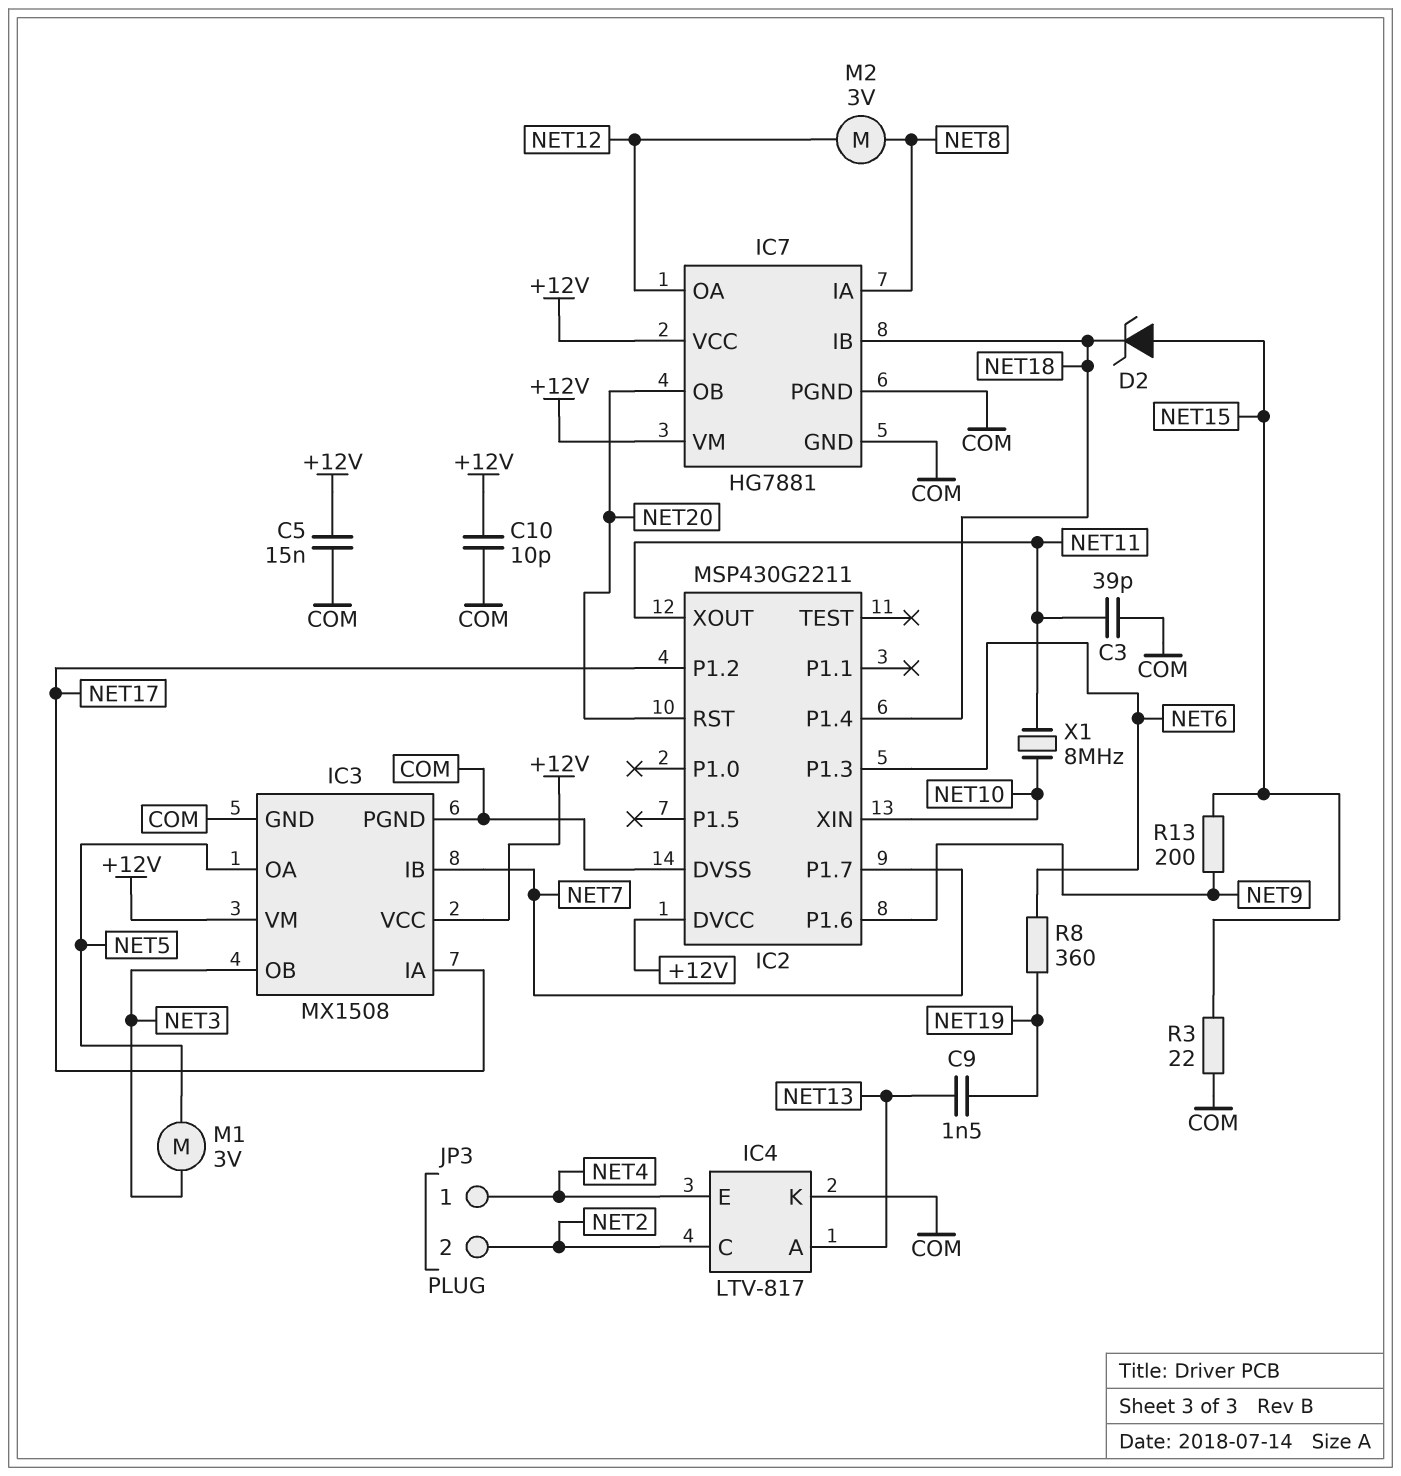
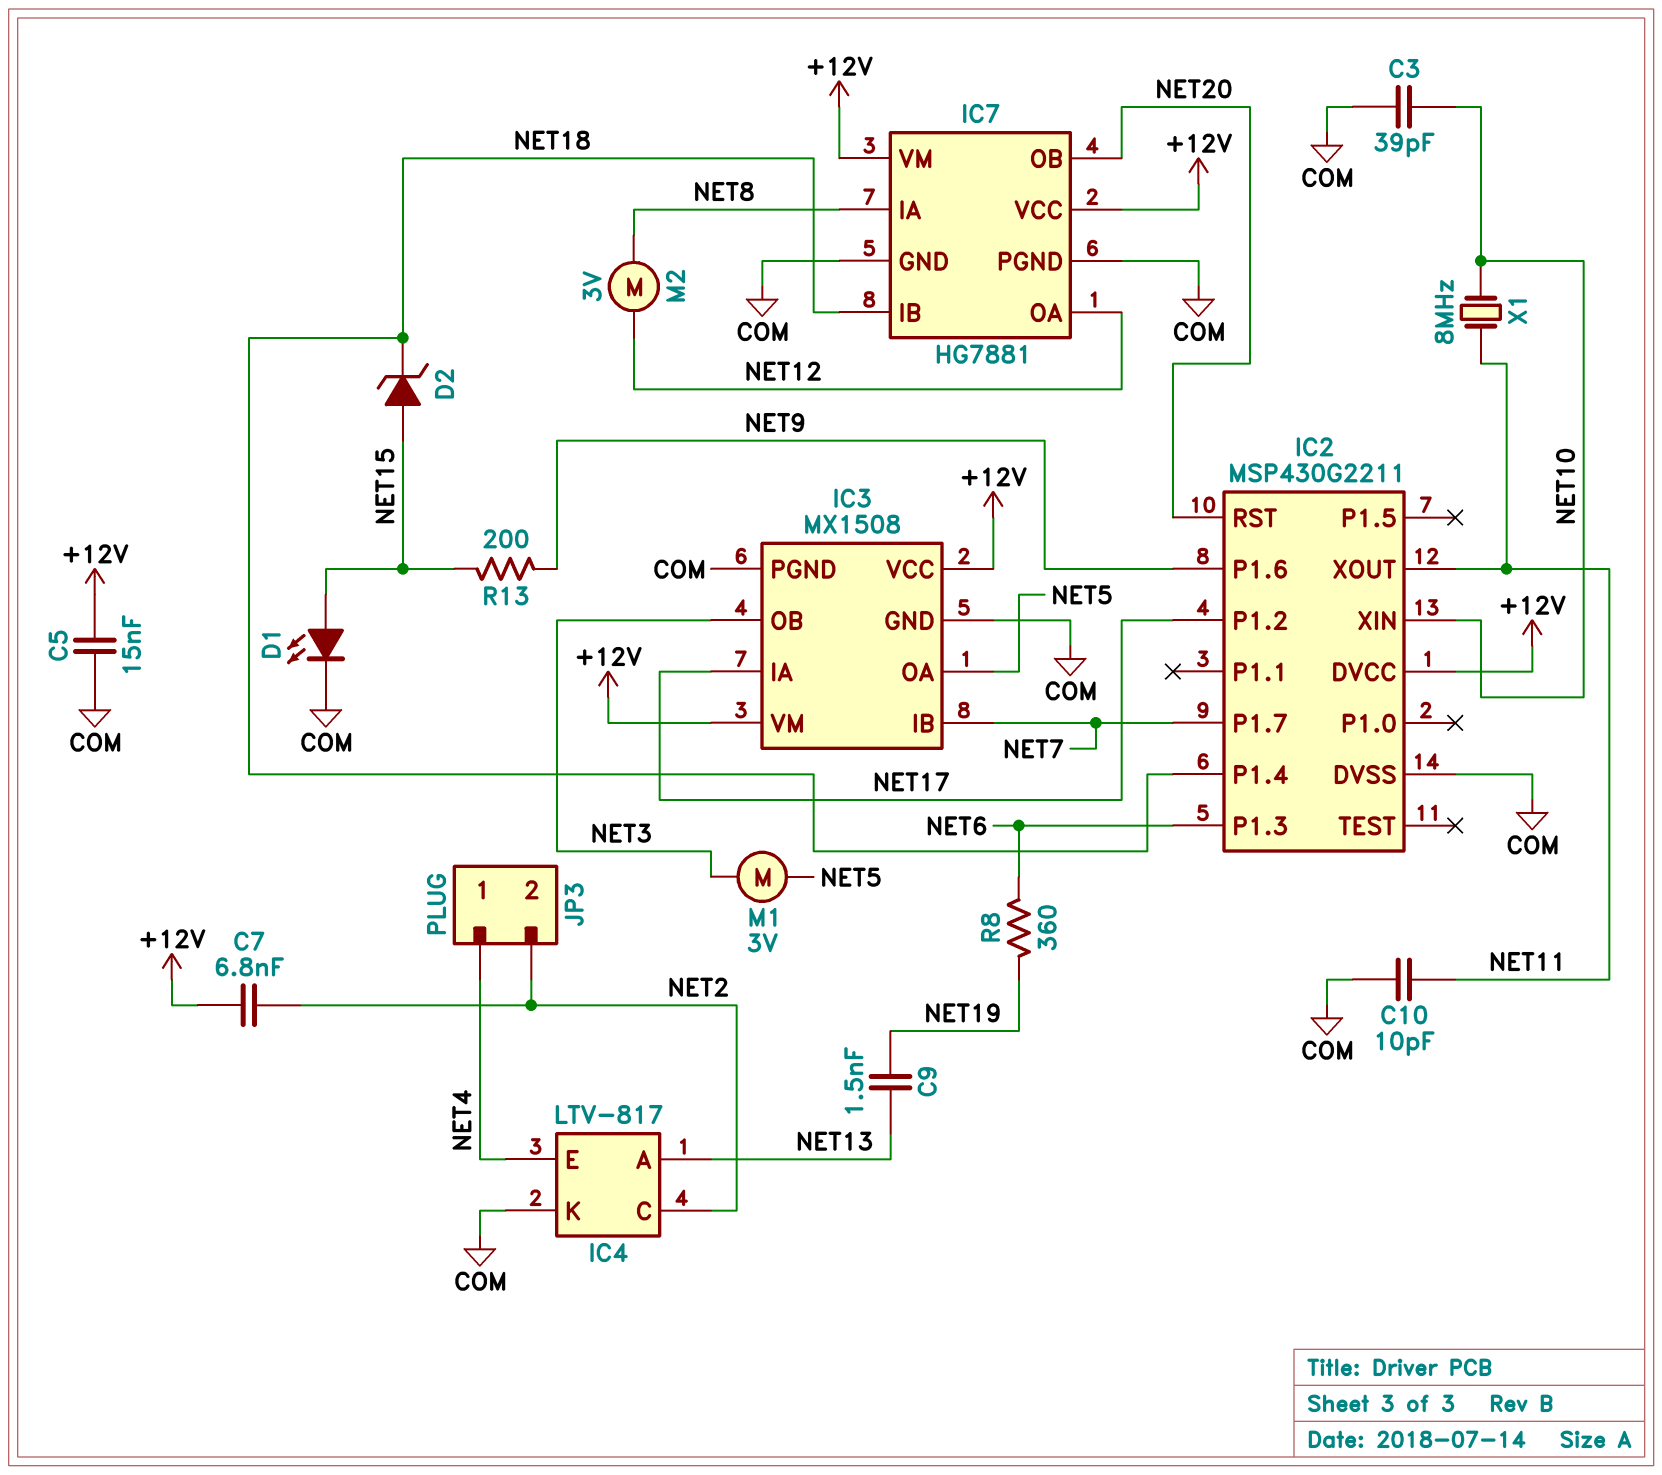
C3: 39pF (COM, NET11) -> 39pF (COM, NET10)
C7: none -> 6.8nF (+12V, NET2)
C10: 10pF (+12V, COM) -> 10pF (COM, NET11)
D1: none -> LED (A NET15, K COM)
R3: 22 (COM, NET15) -> none

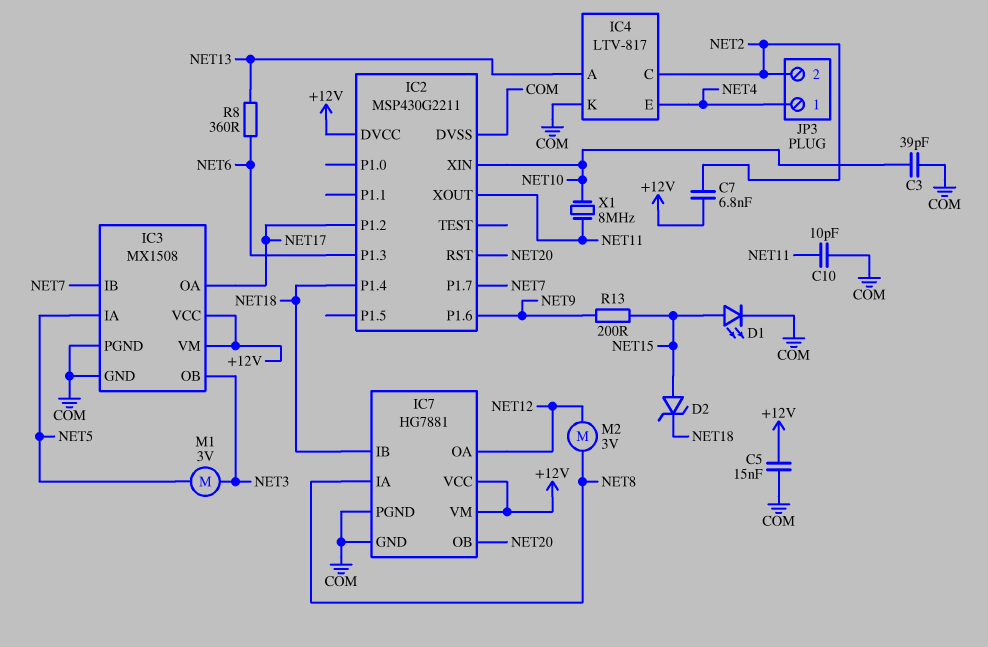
C9: 1.5nF (NET13, NET19) -> none
IC3 pin IA: NET17 -> NET5
IC3 pin OA: NET5 -> NET17
R8: 360 (NET6, NET19) -> 360 (NET6, NET13)

